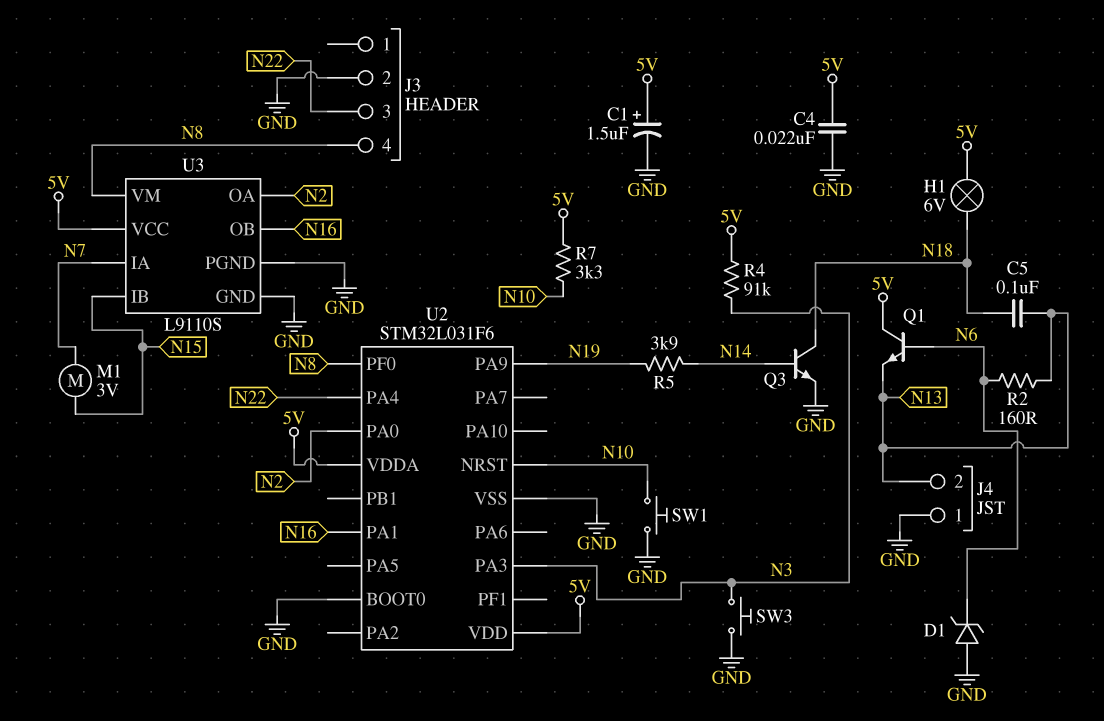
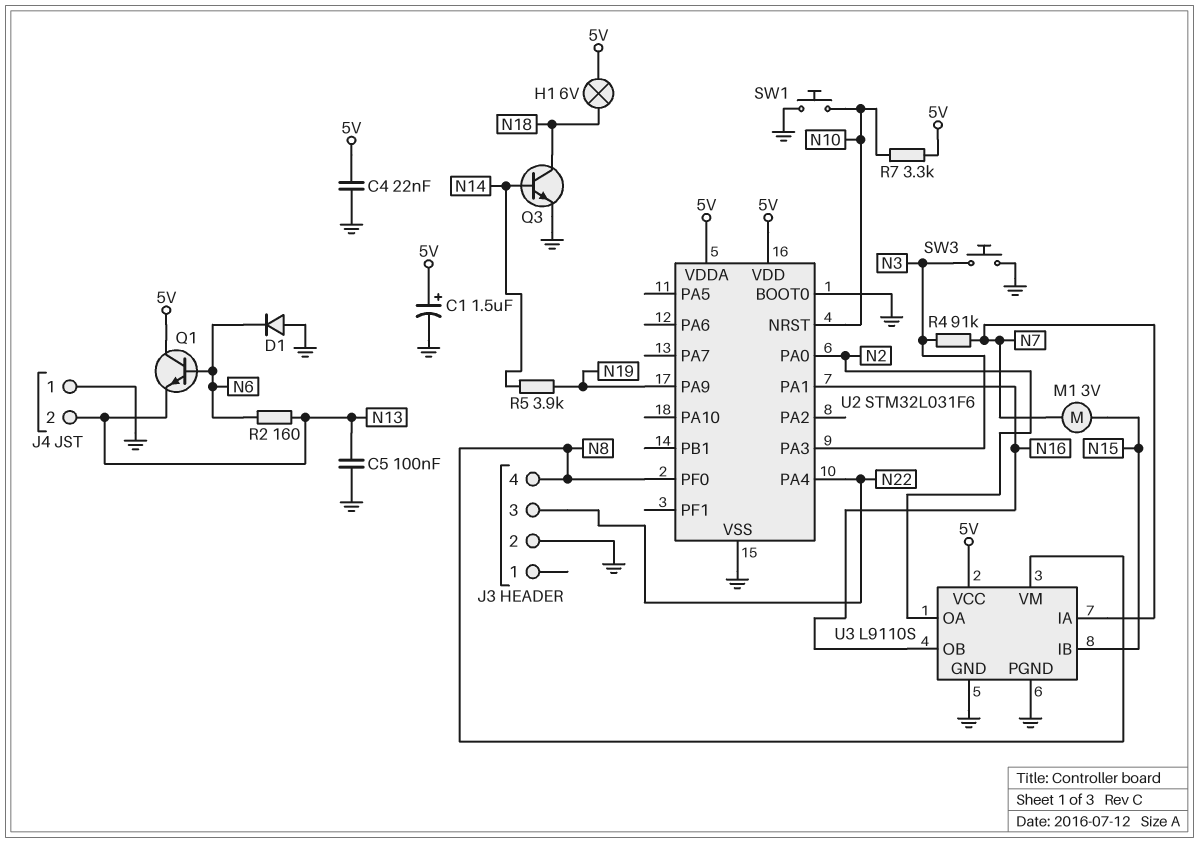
C5: 100nF (N13, N18) -> 100nF (GND, N13)
D1: zener (A GND, K N6) -> diode (A GND, K N6)
R4: 91k (5V, N3) -> 91k (N3, N7)

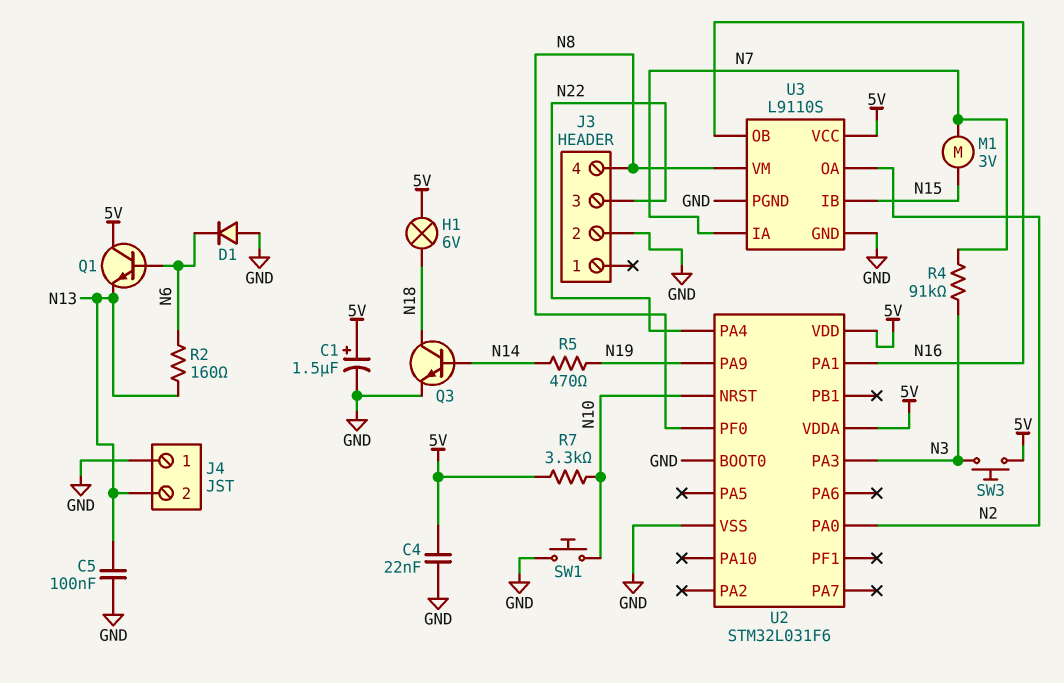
R5: 3.9k (N14, N19) -> 470 (N14, N19)
SW3: button (GND, N3) -> button (5V, N3)

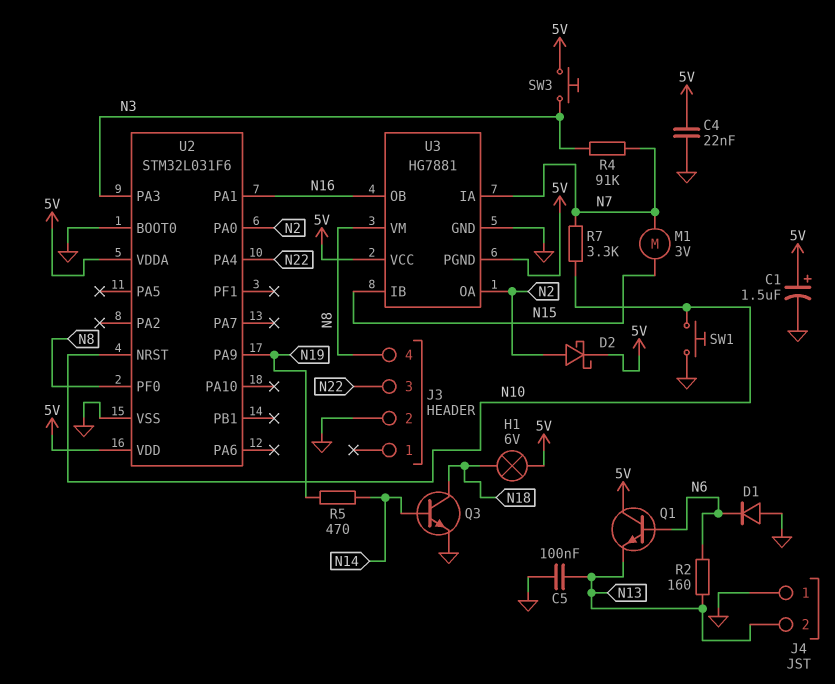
D2: none -> schottky (A N2, K 5V)
R7: 3.3k (5V, N10) -> 3.3k (N7, N10)
U3: L9110S -> HG7881
U3 pin PGND: GND -> 5V

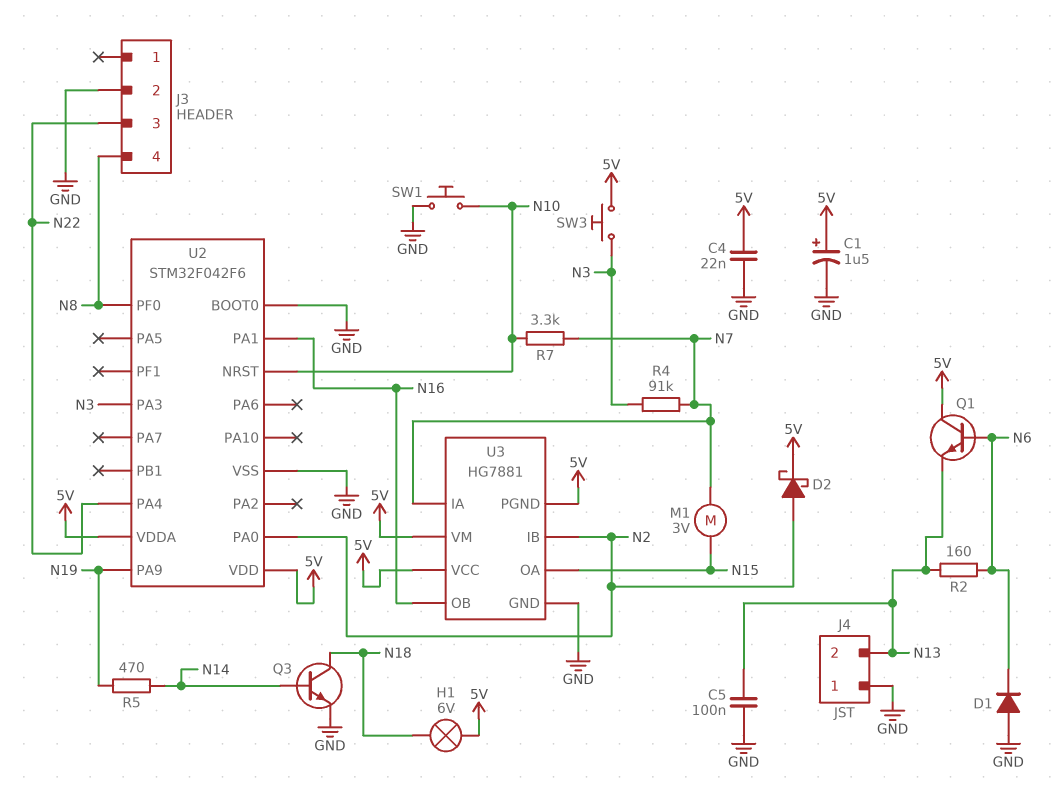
U2: STM32L031F6 -> STM32F042F6
U3 pin IB: N15 -> N2
U3 pin OA: N2 -> N15
U3 pin VM: N8 -> 5V

